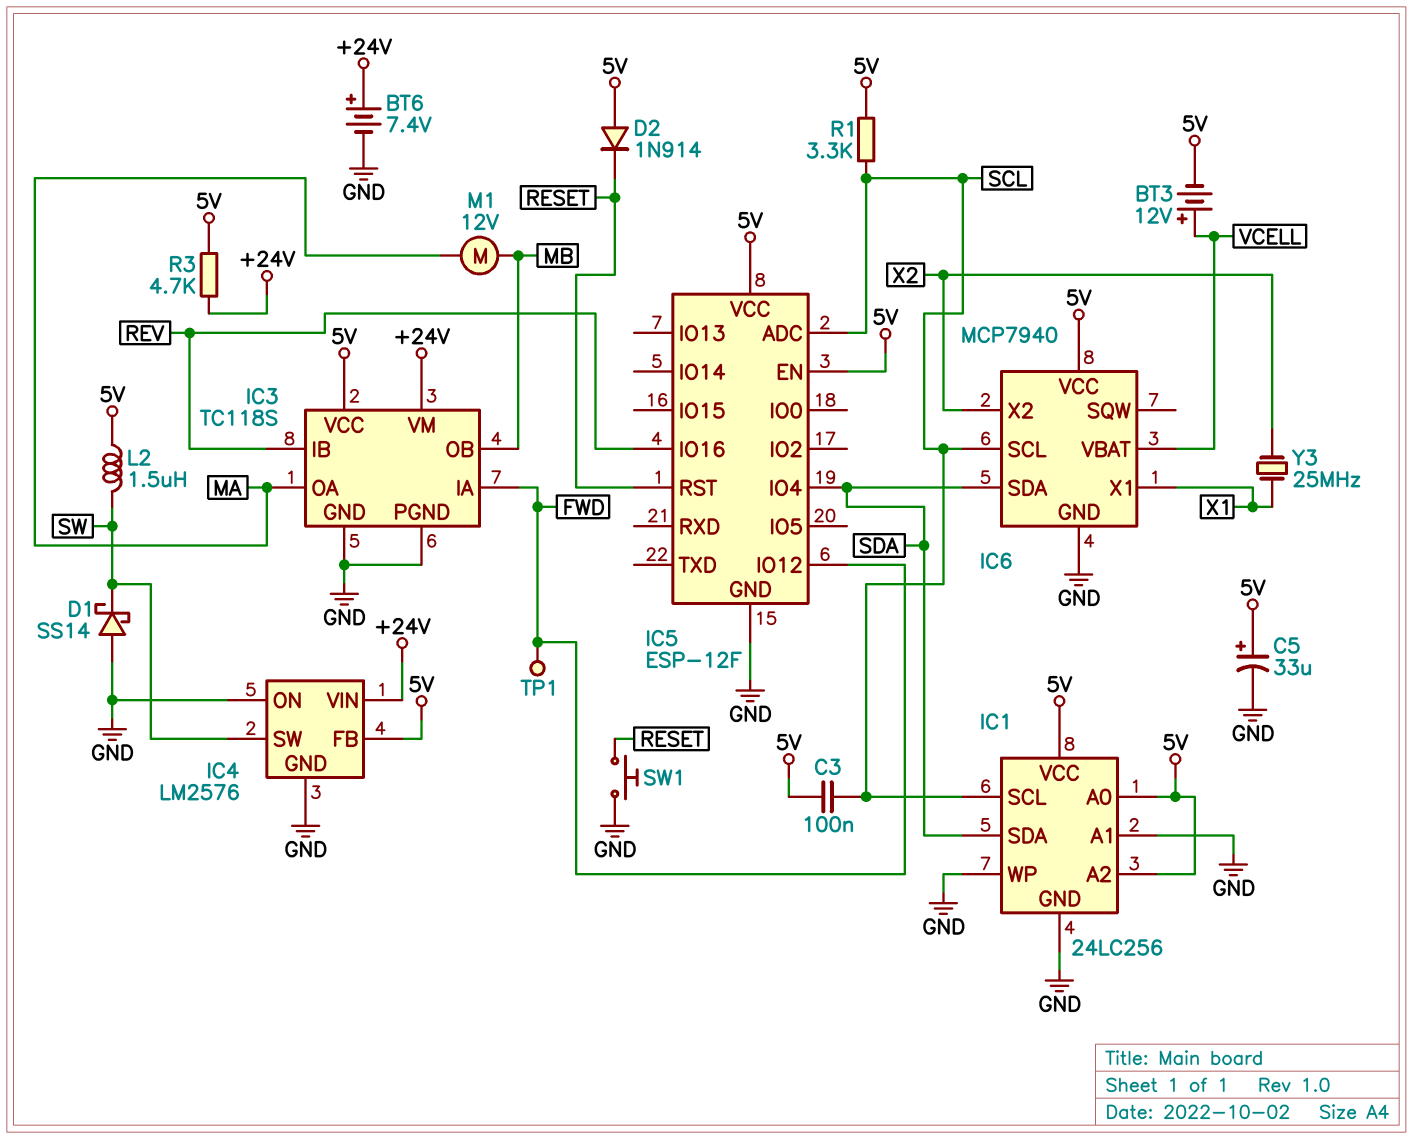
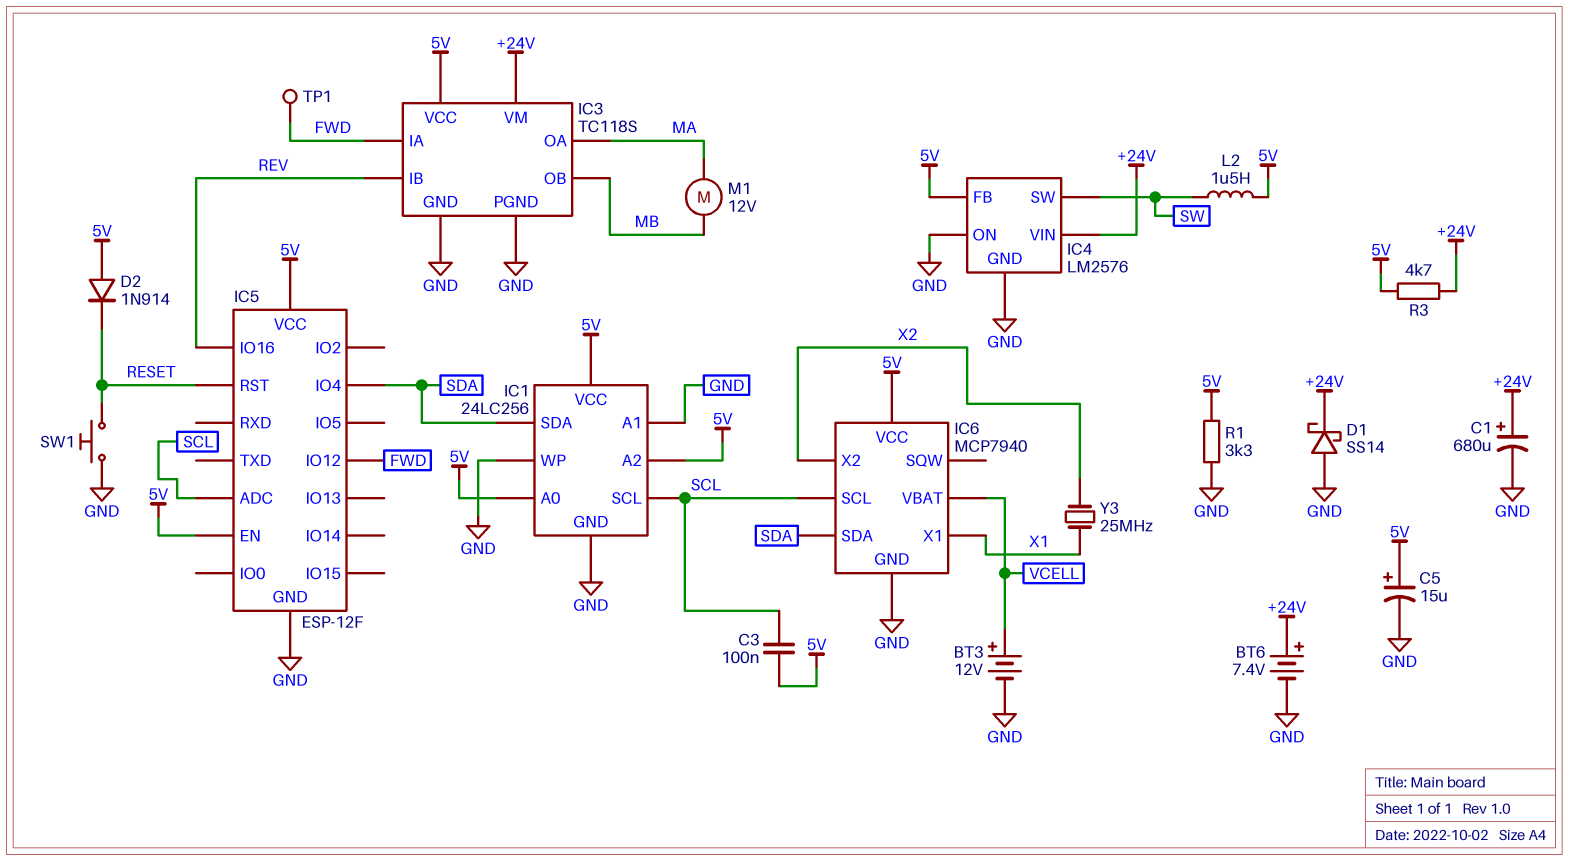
BT3: 12V (plus VCELL, minus 5V) -> 12V (plus VCELL, minus GND)
C1: none -> 680uF (plus +24V, minus GND)
C5: 33uF (plus 5V, minus GND) -> 15uF (plus 5V, minus GND)
D1: schottky SS14 (A GND, K SW) -> schottky SS14 (A GND, K +24V)
R1: 3.3k (5V, SCL) -> 3.3k (5V, GND)

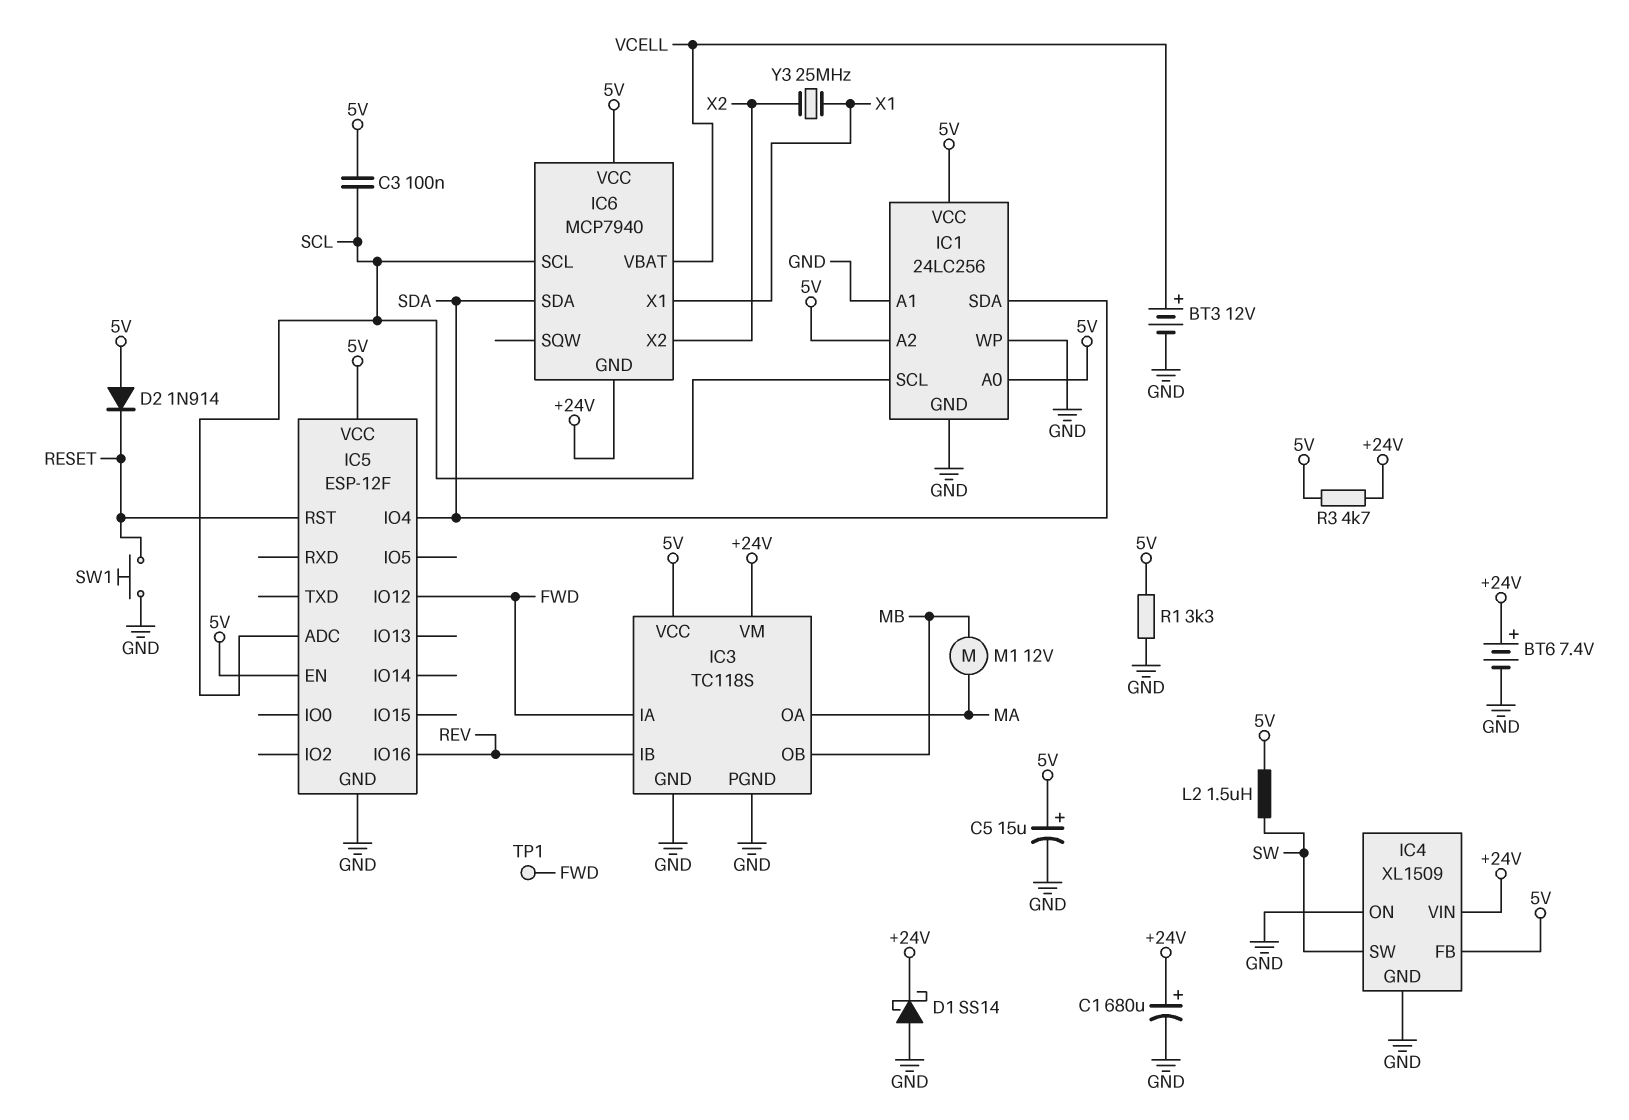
IC4: LM2576 -> XL1509
IC6 pin GND: GND -> +24V

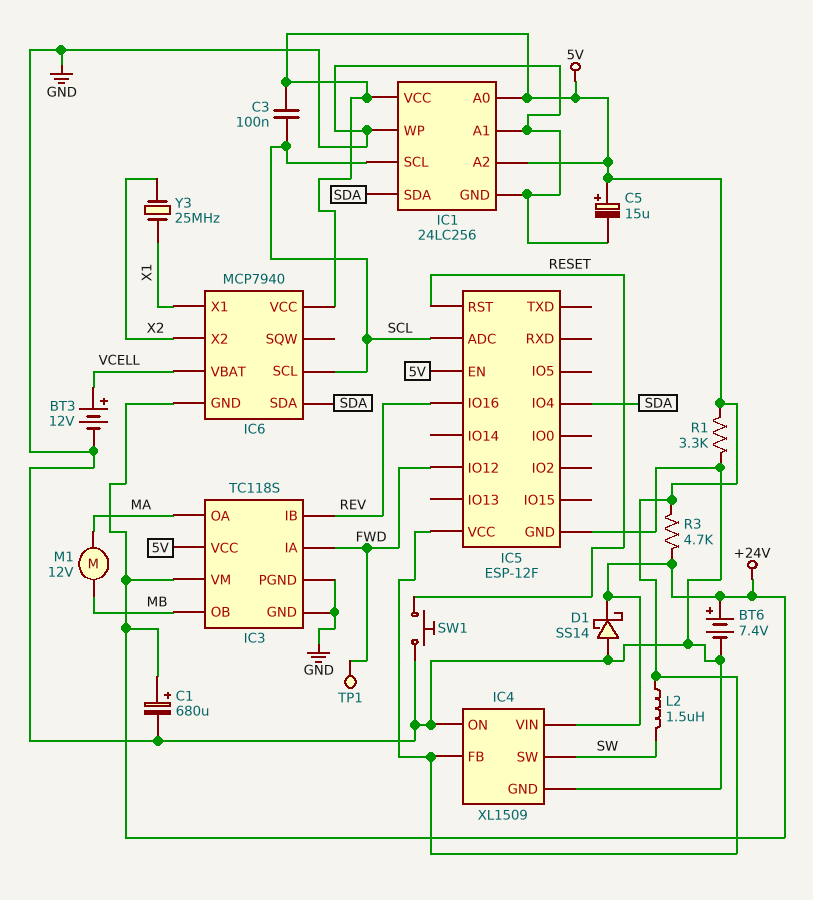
D2: diode 1N914 (A 5V, K RESET) -> none

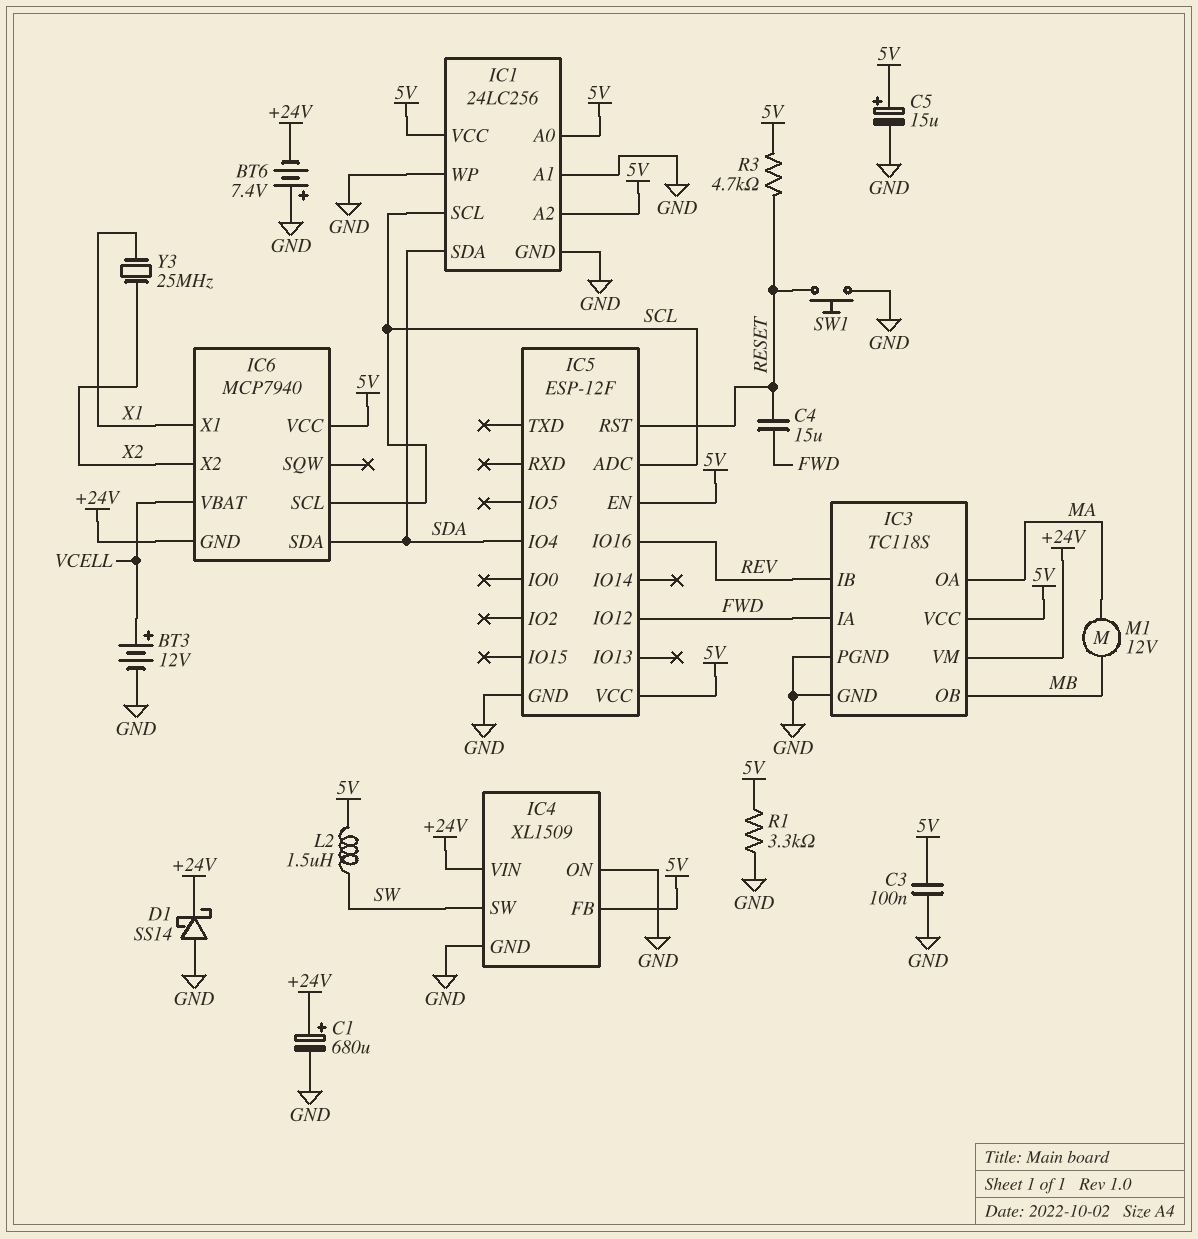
BT6: 7.4V (plus +24V, minus GND) -> 7.4V (plus GND, minus +24V)
C3: 100nF (5V, SCL) -> 100nF (5V, GND)
C4: none -> 15uF (FWD, RESET)
R3: 4.7k (+24V, 5V) -> 4.7k (5V, RESET)
TP1: test point (FWD) -> none

